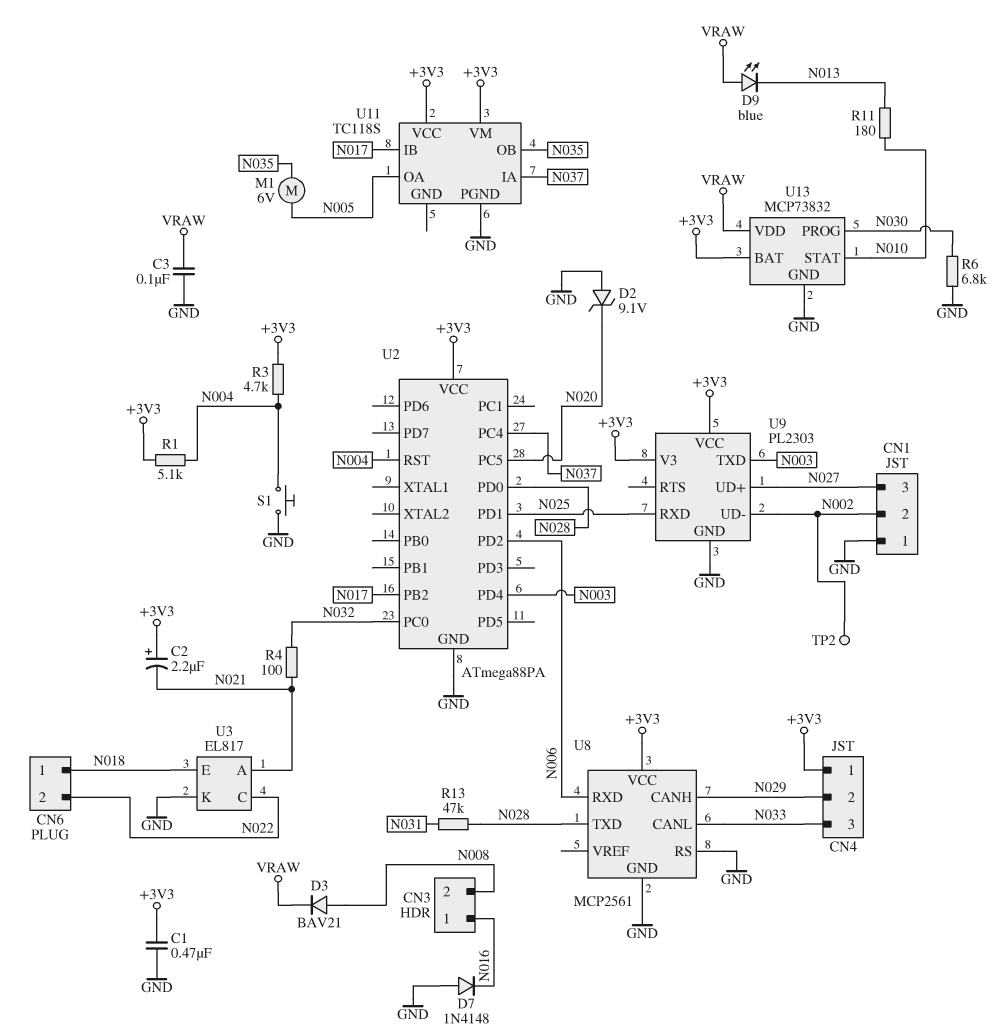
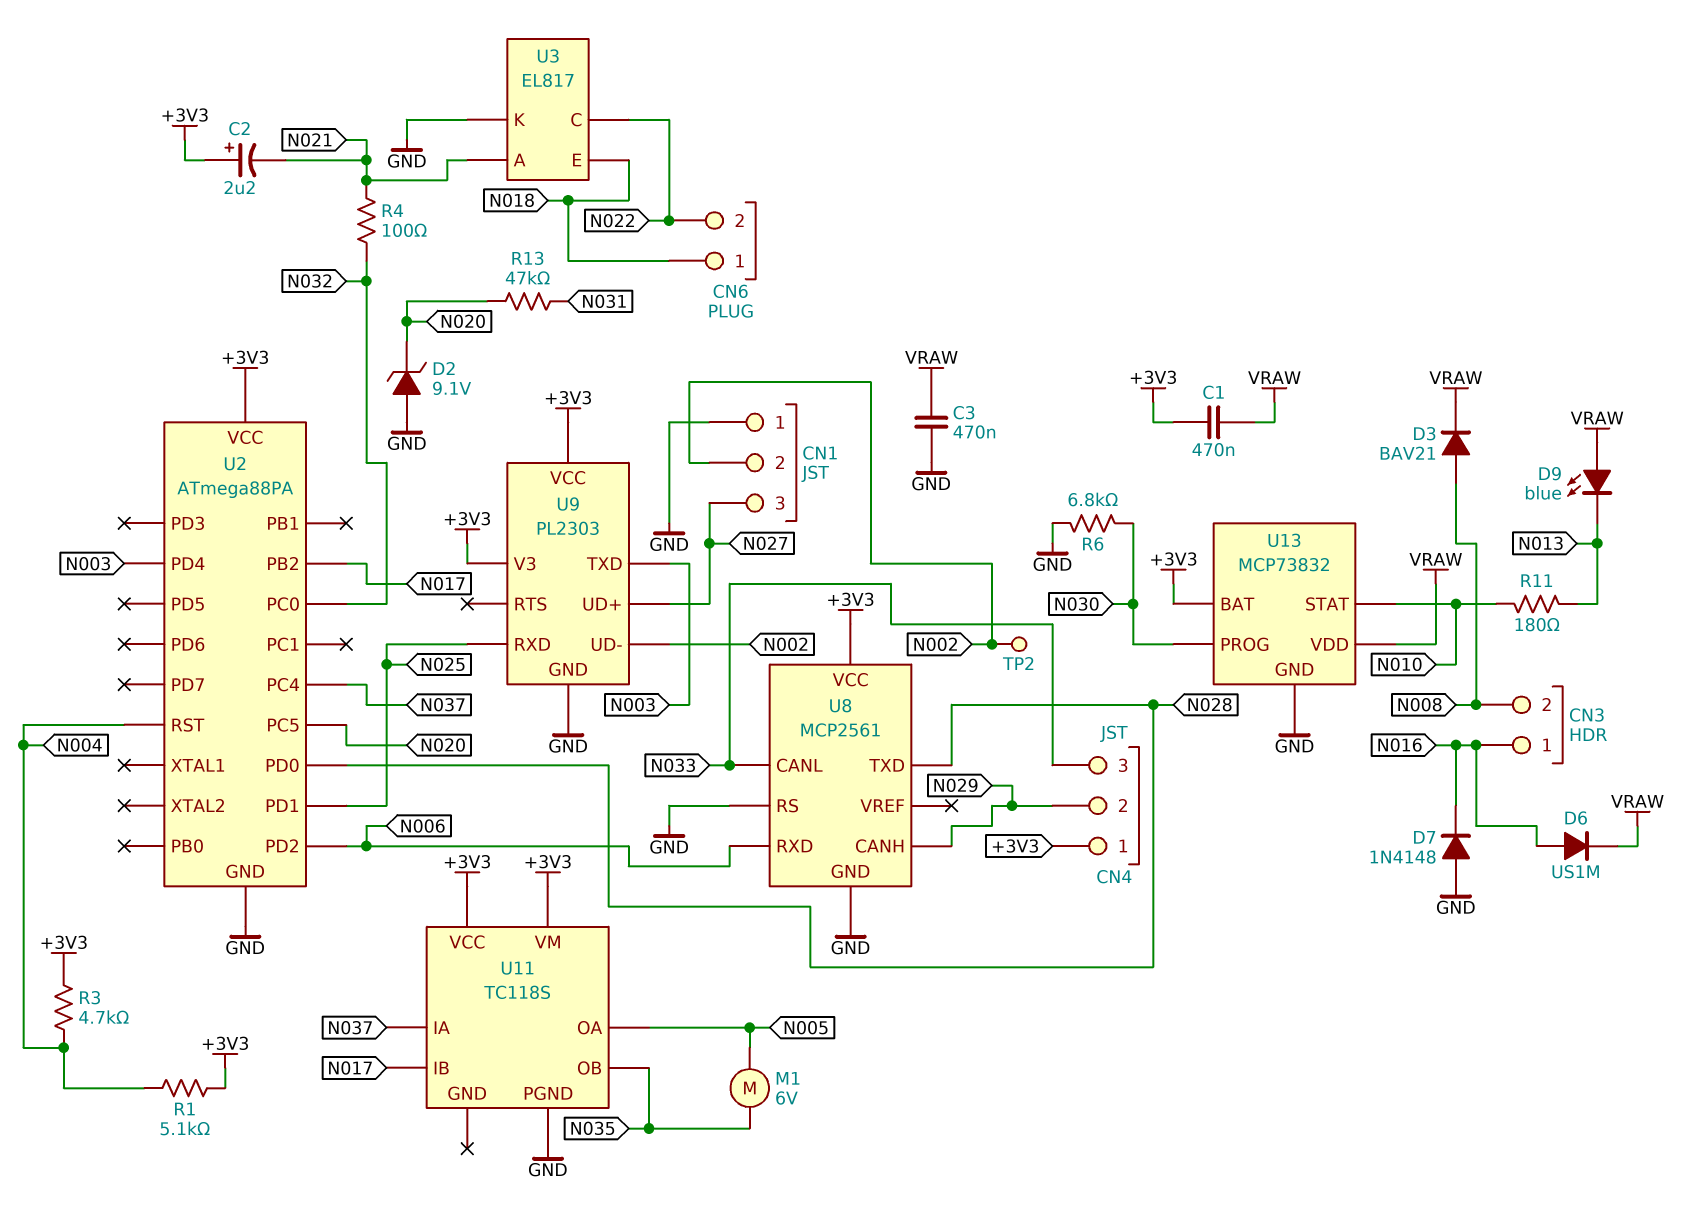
C1: 470nF (+3V3, GND) -> 470nF (+3V3, VRAW)
C3: 100nF (GND, VRAW) -> 470nF (GND, VRAW)
D6: none -> diode US1M (A N016, K VRAW)
R13: 47k (N028, N031) -> 47k (N020, N031)
S1: button (GND, N004) -> none

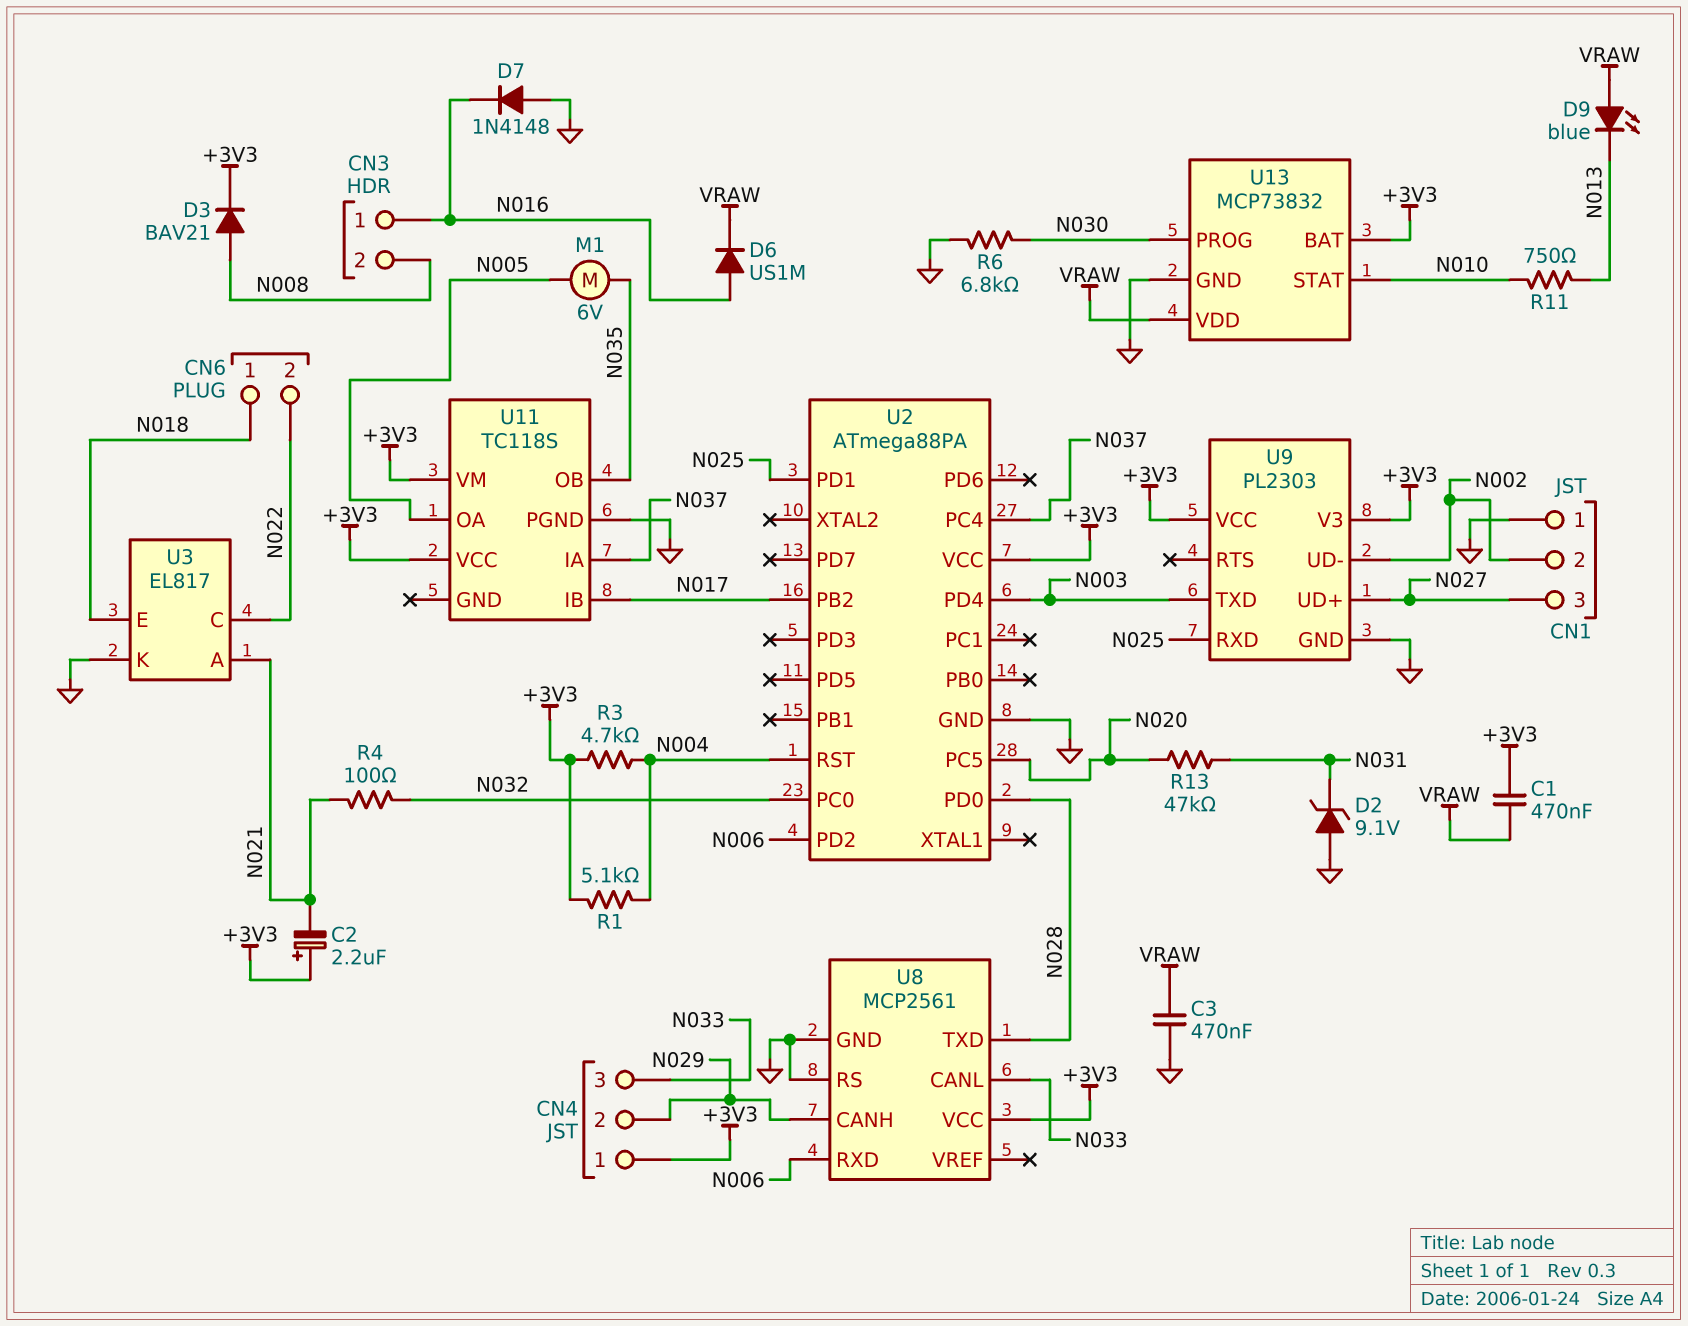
D2: zener 9.1V (A GND, K N020) -> zener 9.1V (A GND, K N031)
D3: diode BAV21 (A N008, K VRAW) -> diode BAV21 (A N008, K +3V3)
R11: 180 (N010, N013) -> 750 (N010, N013)
TP2: test point (N002) -> none

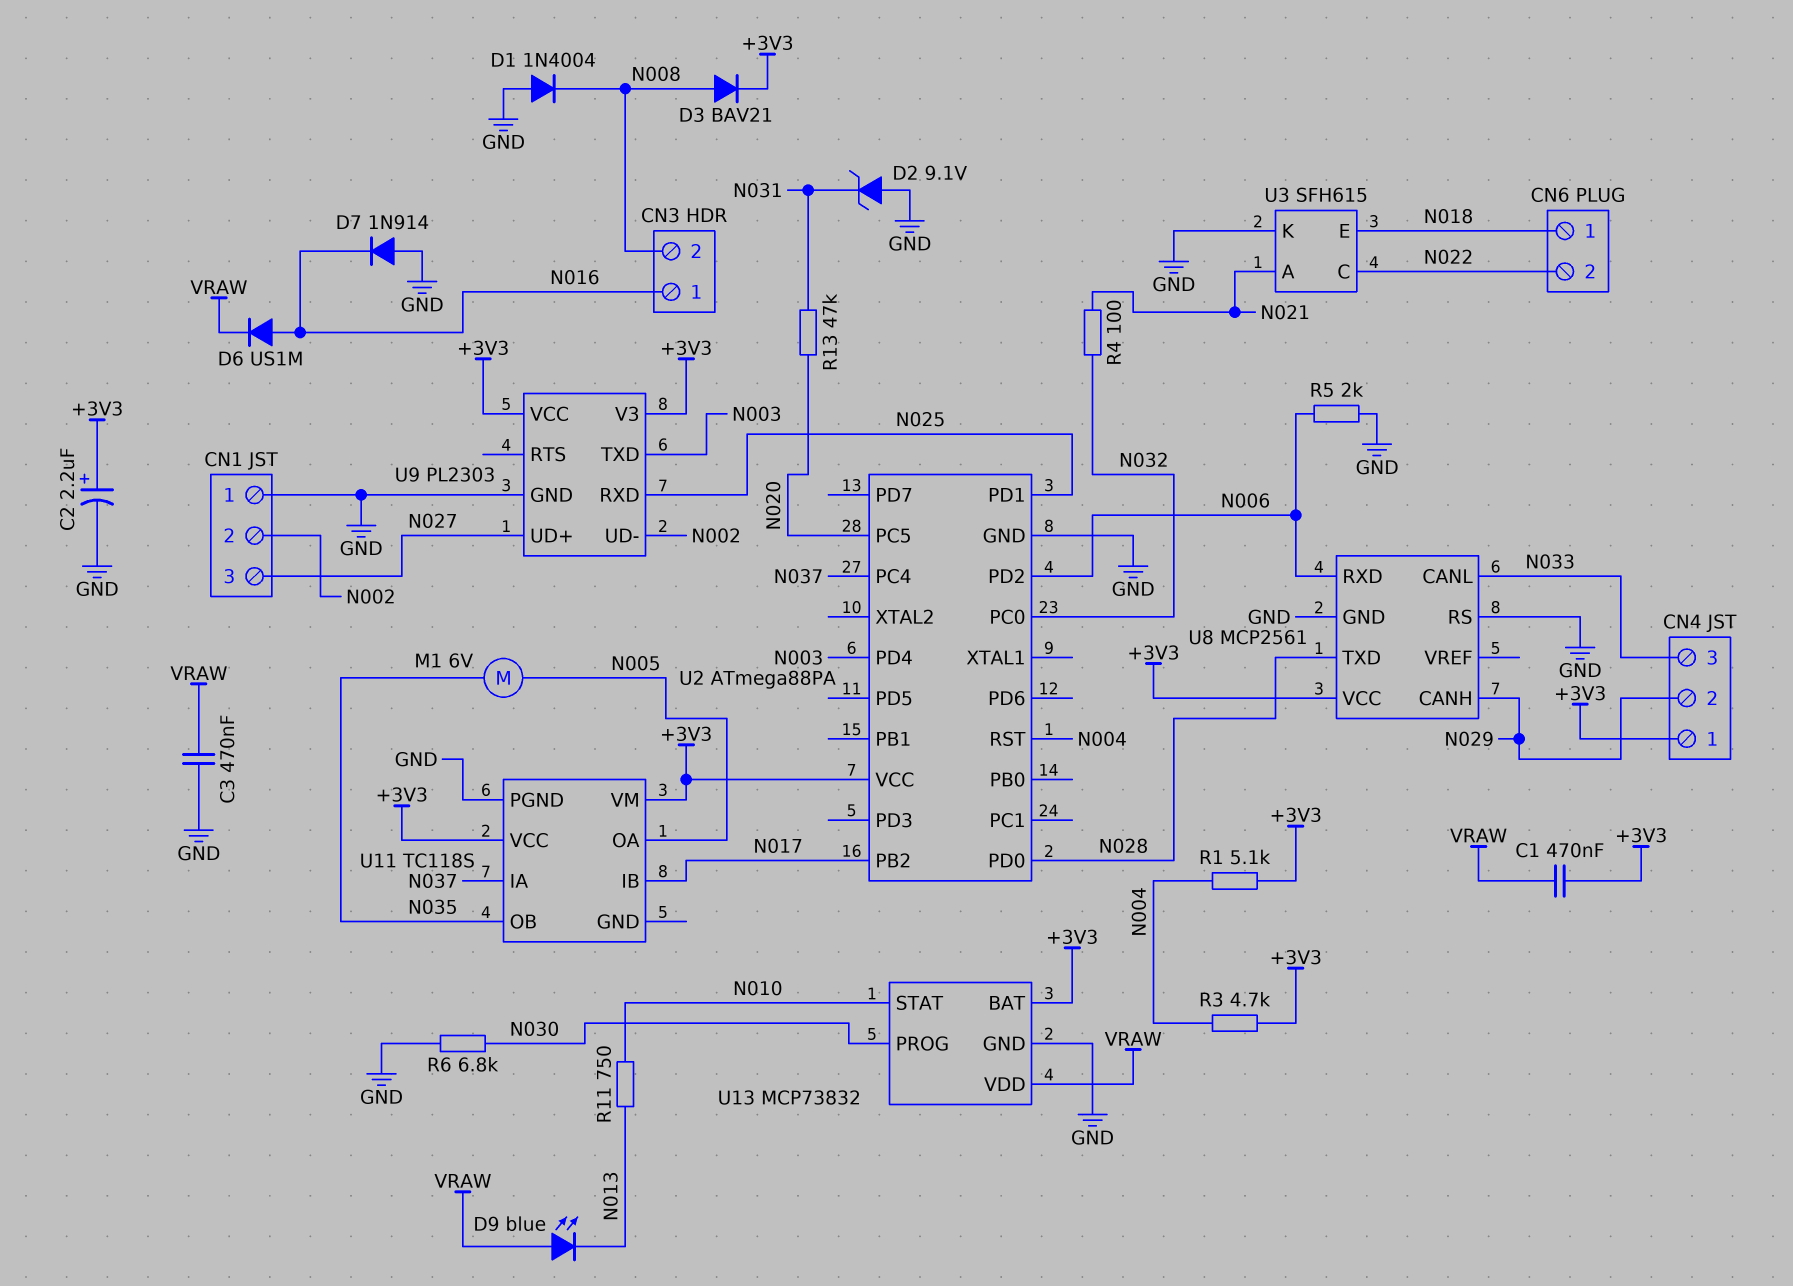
C2: 2.2uF (plus +3V3, minus N021) -> 2.2uF (plus +3V3, minus GND)
D1: none -> diode 1N4004 (A GND, K N008)
D7: diode 1N4148 (A GND, K N016) -> diode 1N914 (A GND, K N016)
R5: none -> 2k (GND, N006)
U3: EL817 -> SFH615

